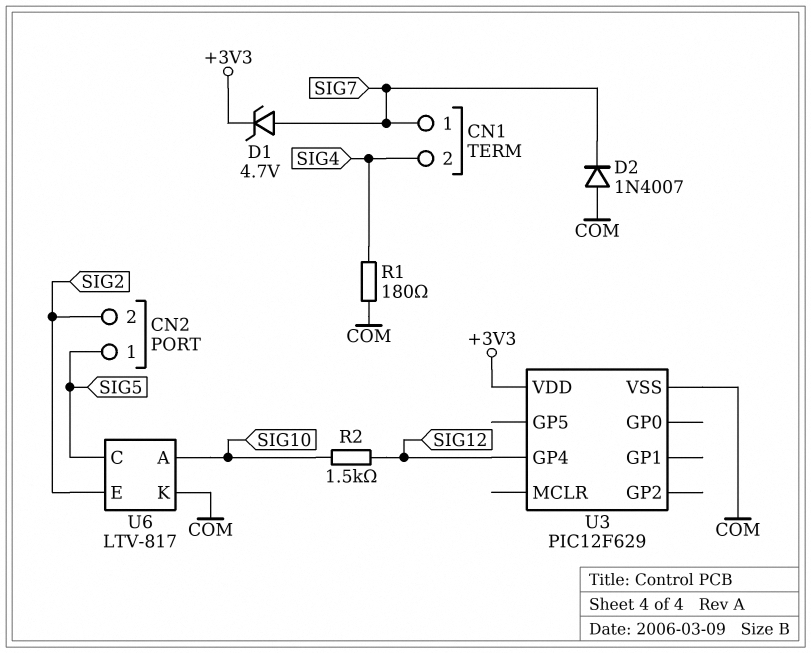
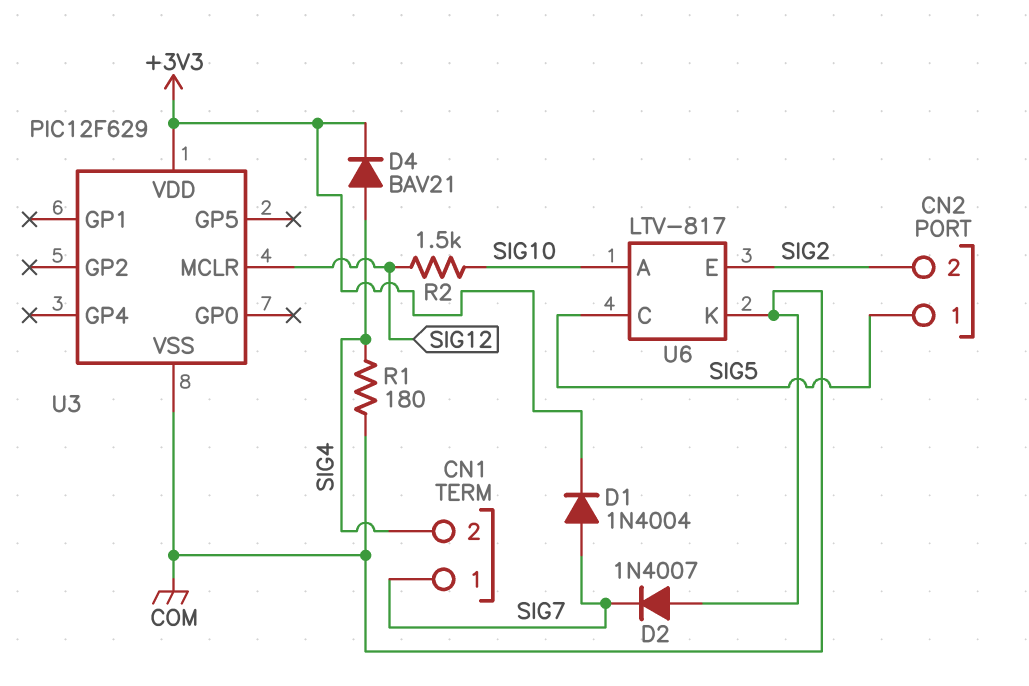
D1: zener 4.7V (A SIG7, K +3V3) -> diode 1N4004 (A SIG7, K +3V3)
D4: none -> diode BAV21 (A SIG4, K +3V3)
U3 pin GP4: SIG12 -> none
U3 pin MCLR: none -> SIG12

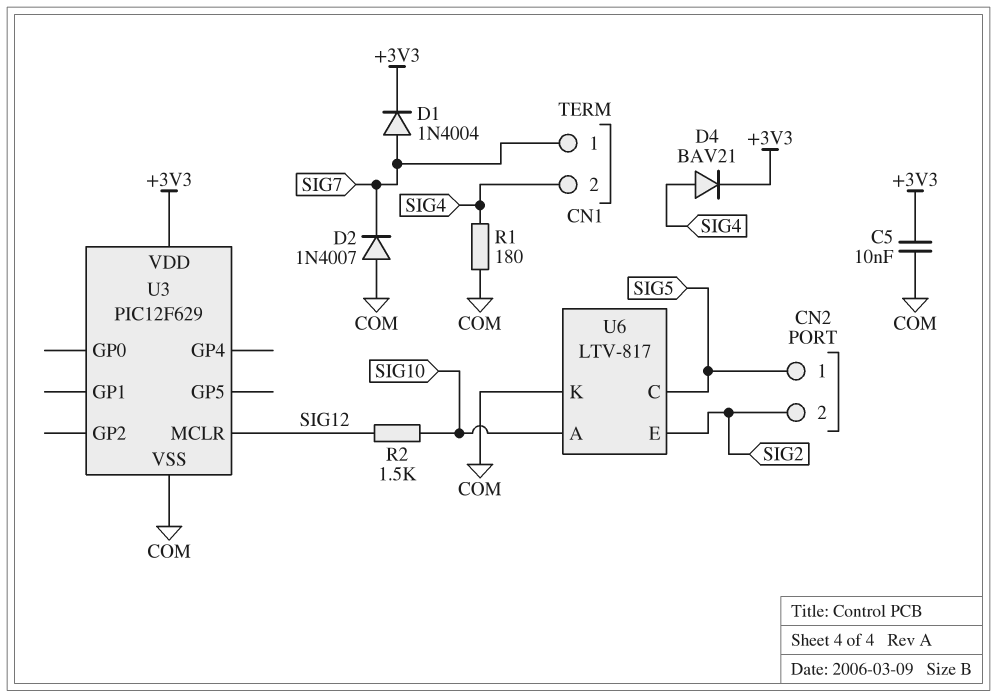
C5: none -> 10nF (+3V3, COM)

